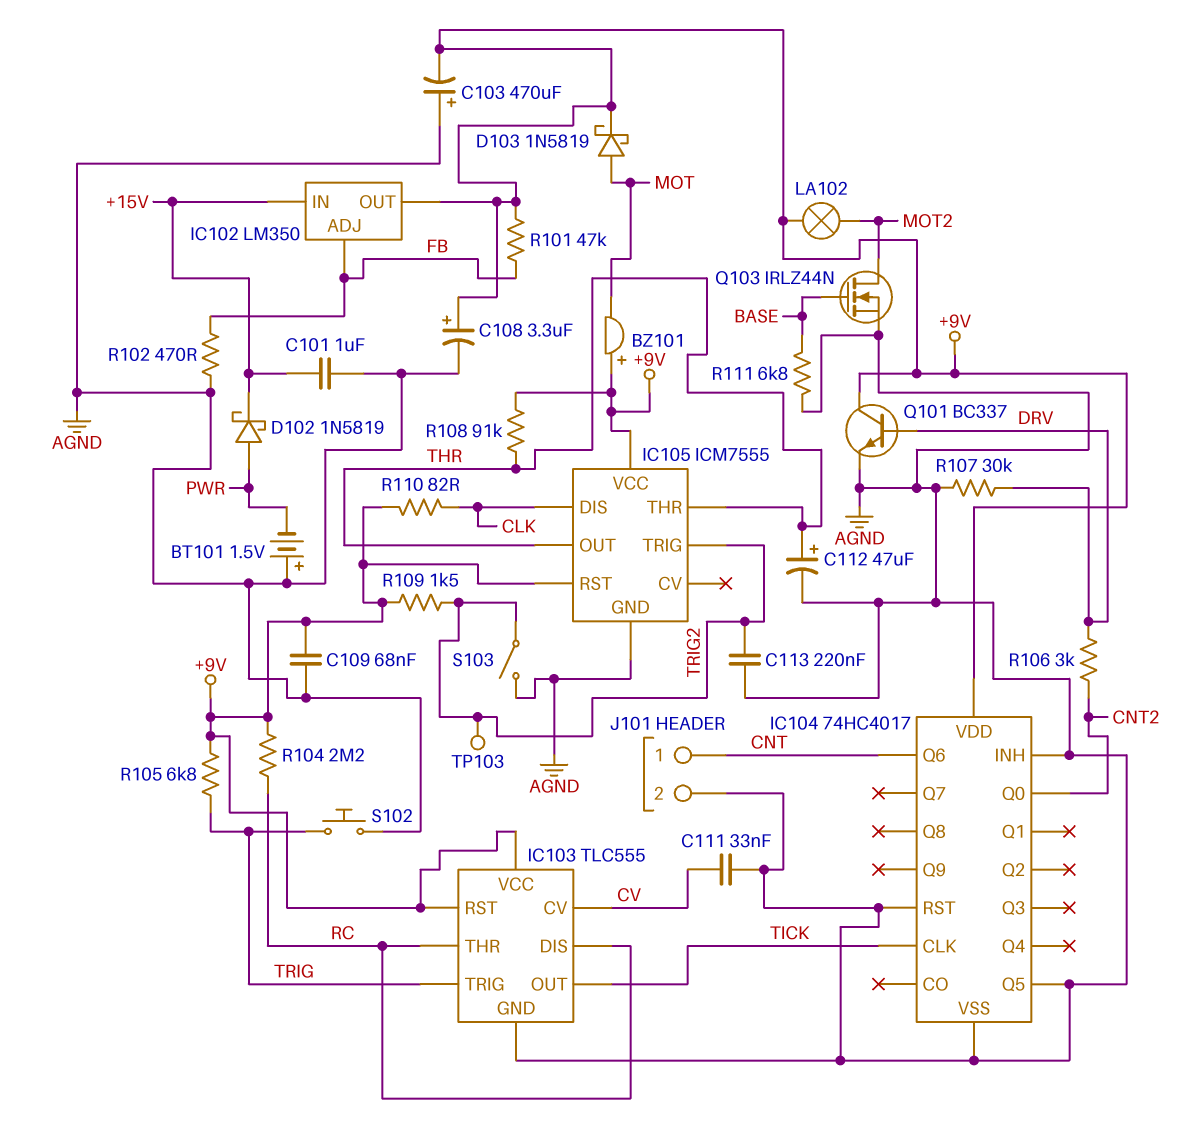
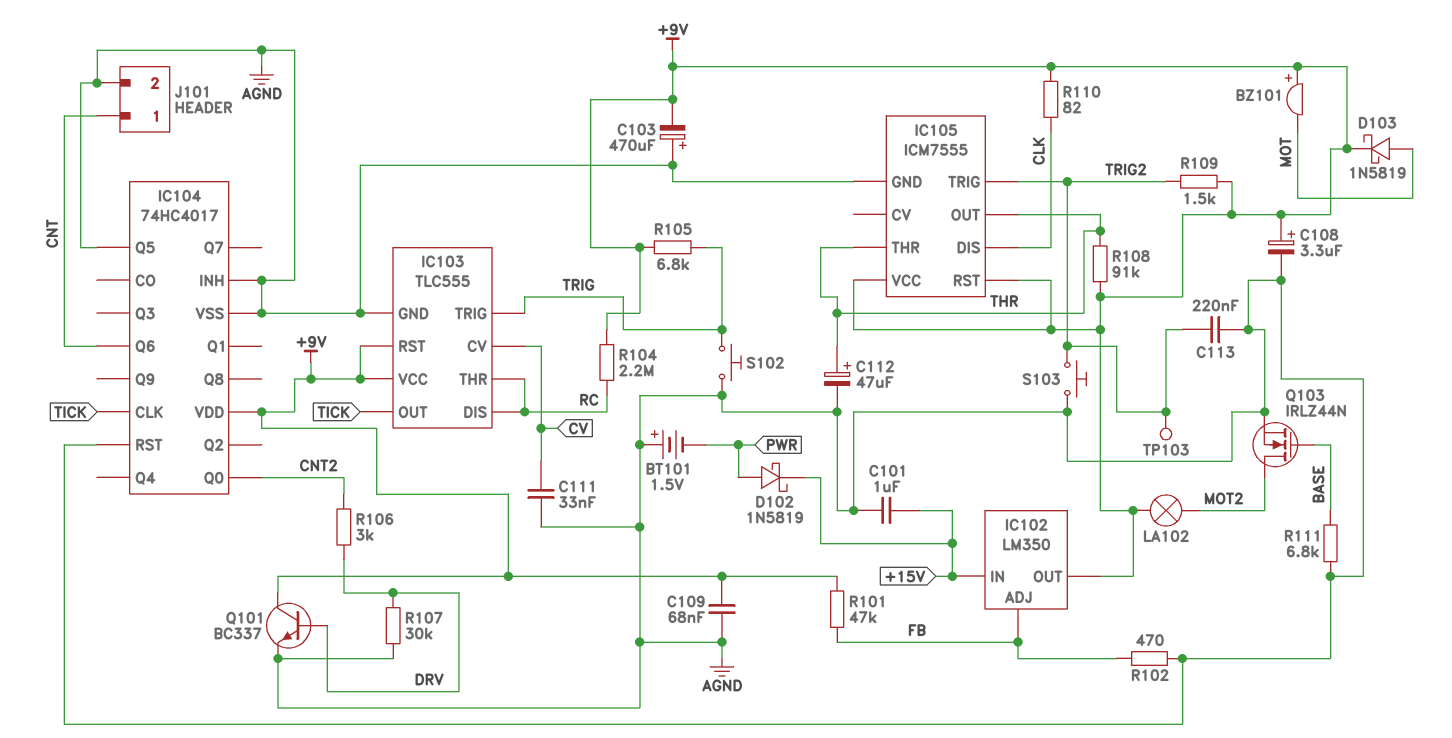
S103: switch (AGND, TRIG2) -> button (AGND, TRIG2)

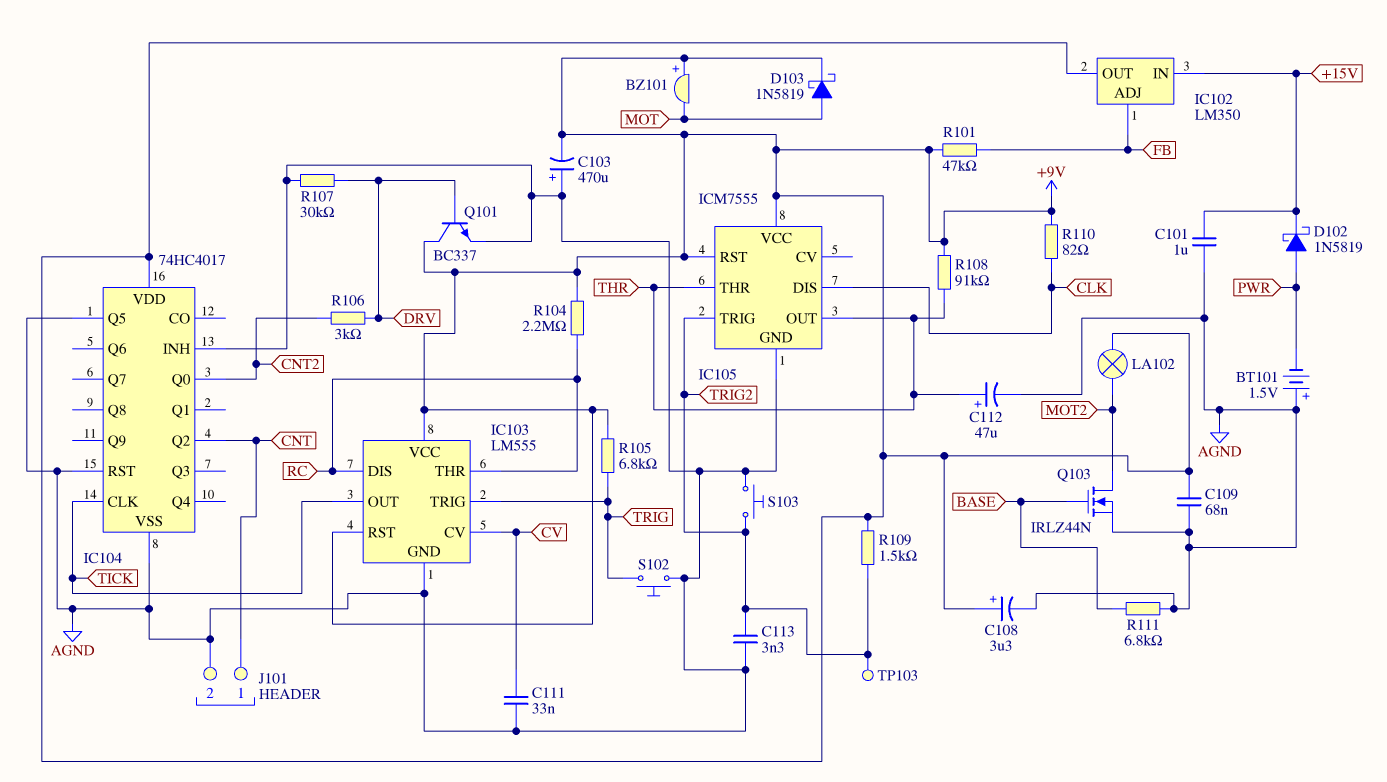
C113: 220nF (AGND, TRIG2) -> 3.3nF (AGND, TRIG2)
IC103: TLC555 -> LM555
IC104 pin Q2: none -> CNT
IC104 pin Q6: CNT -> none
R102: 470 (AGND, FB) -> none

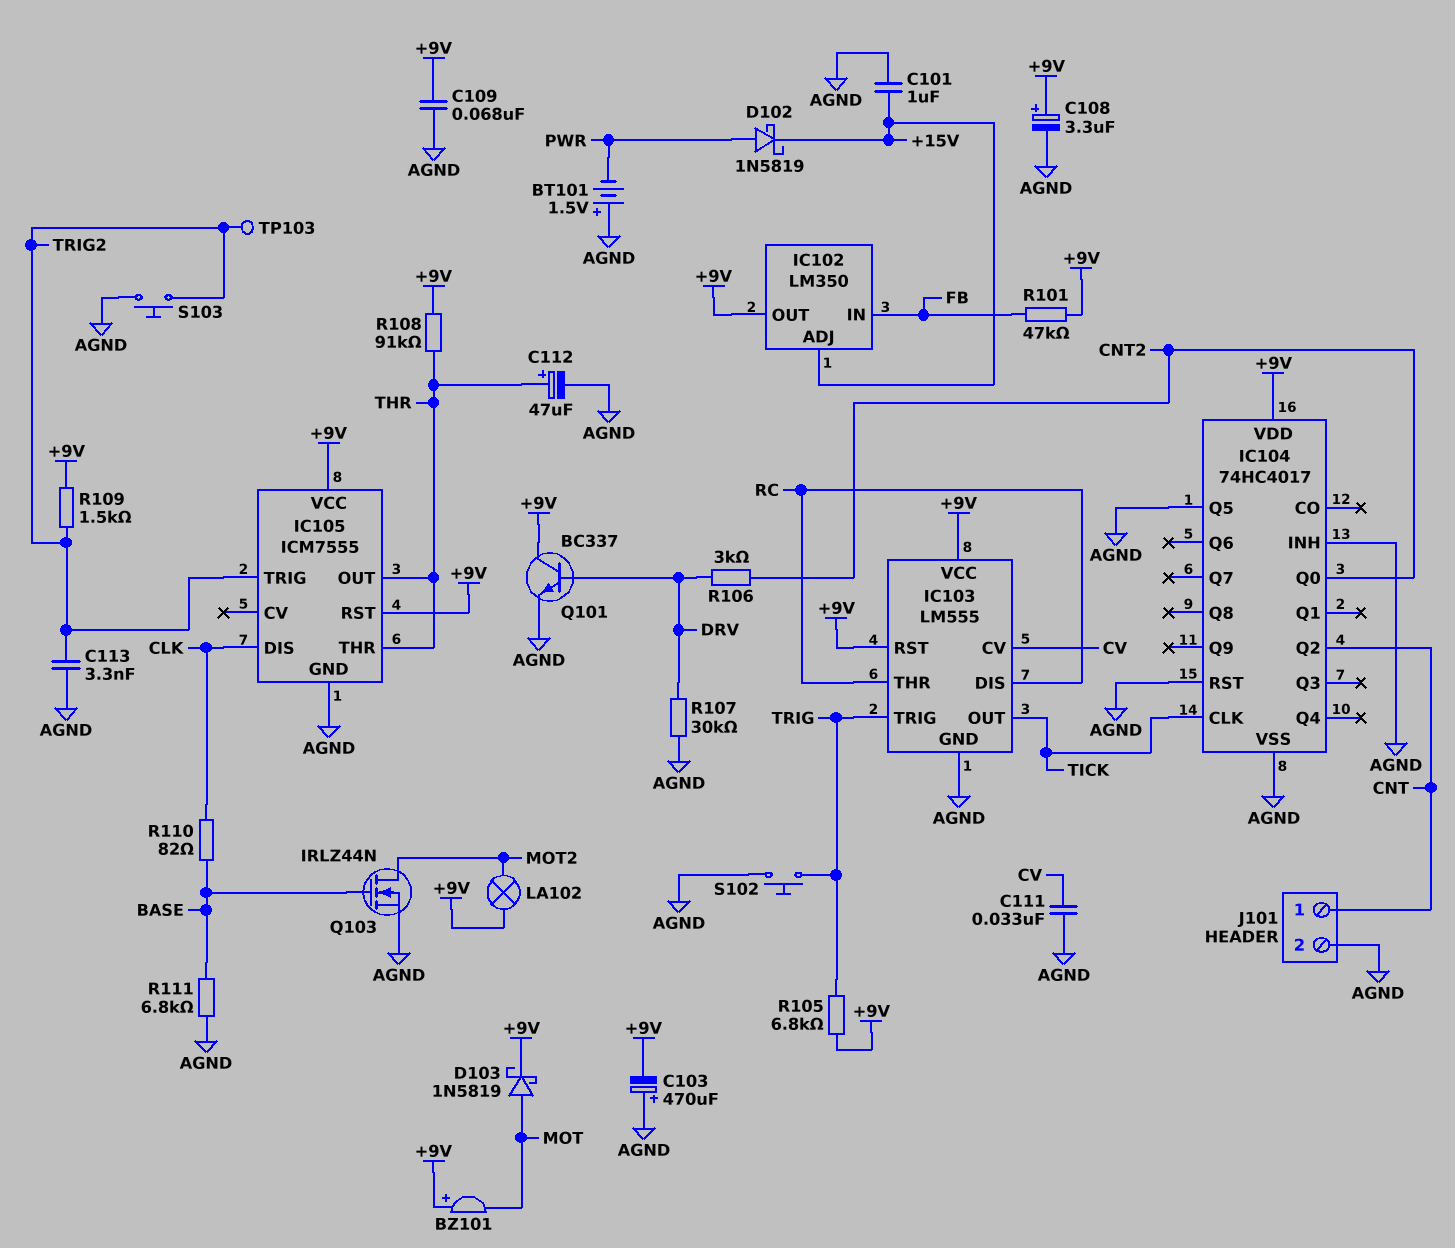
IC102 pin ADJ: FB -> +15V
IC102 pin IN: +15V -> FB
R104: 2.2M (+9V, RC) -> none
R110: 82 (+9V, CLK) -> 82 (BASE, CLK)

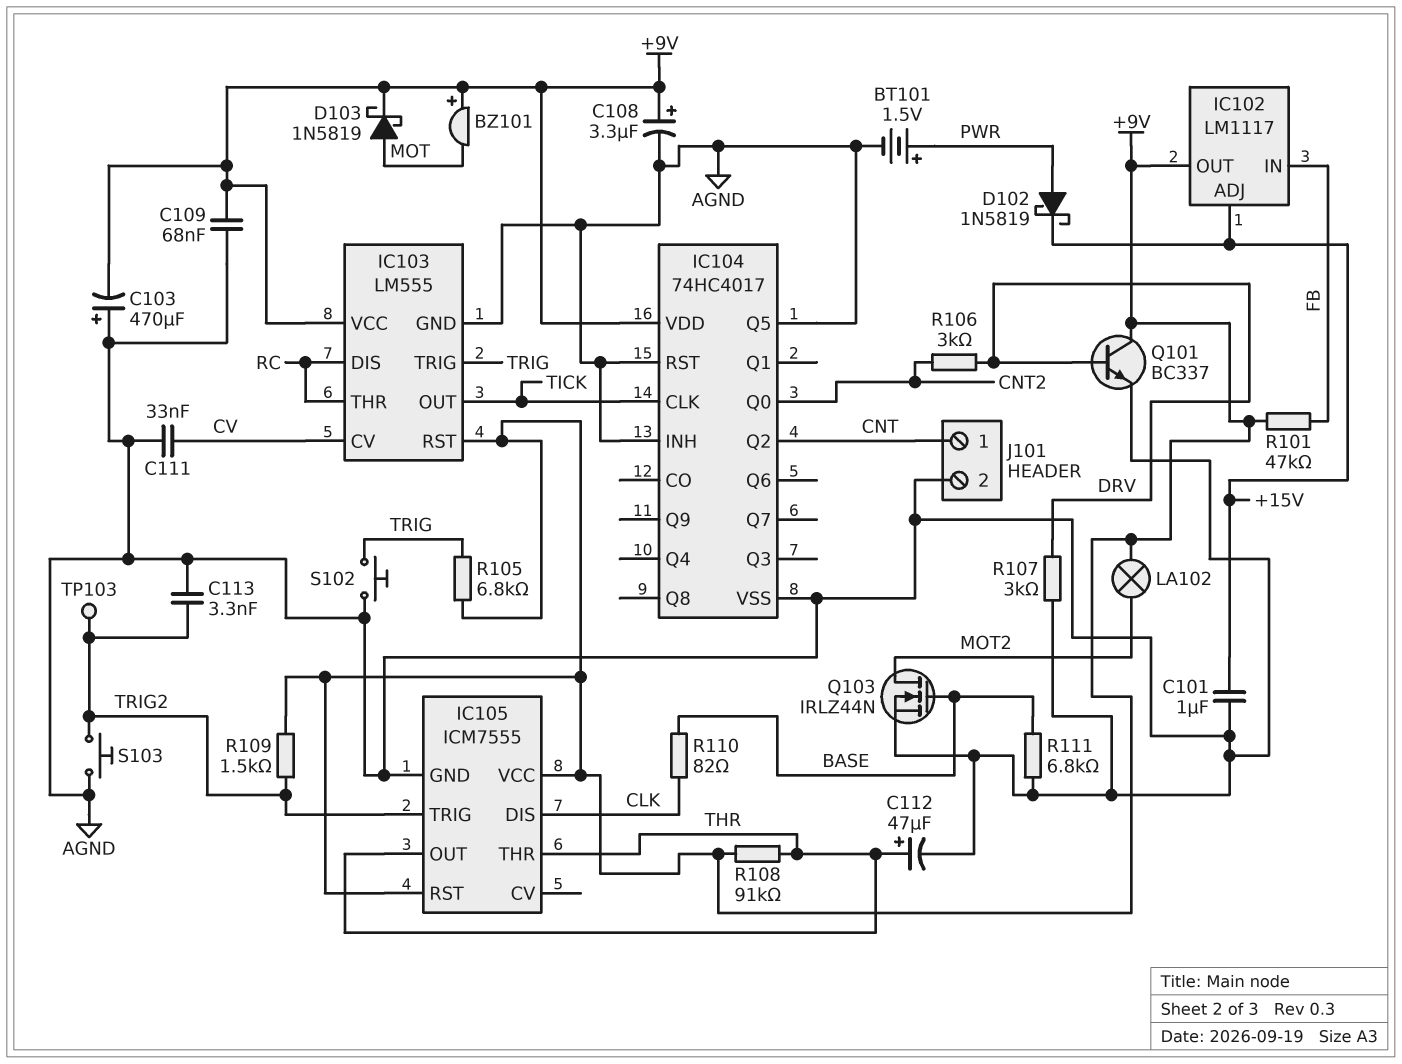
BT101: 1.5V (plus AGND, minus PWR) -> 1.5V (plus PWR, minus AGND)
IC102: LM350 -> LM1117
R107: 30k (AGND, DRV) -> 3k (AGND, DRV)

